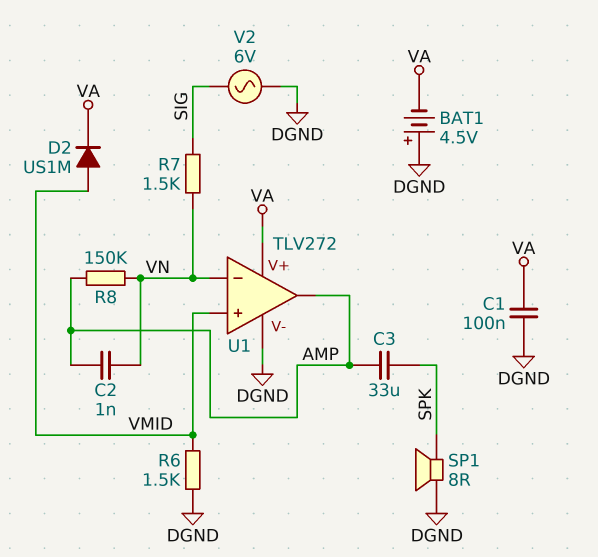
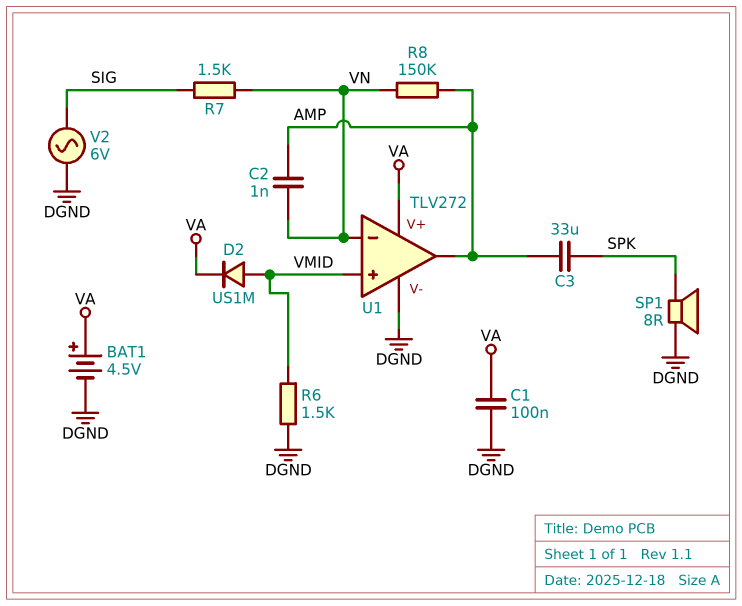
BAT1: 4.5V (plus DGND, minus VA) -> 4.5V (plus VA, minus DGND)

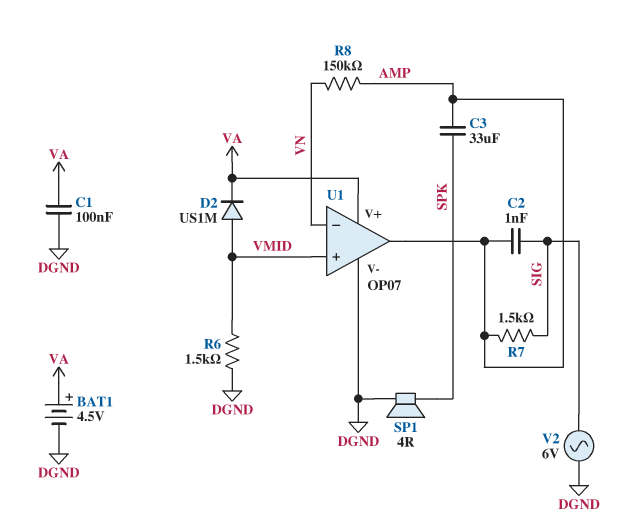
C2: 1nF (AMP, VN) -> 1nF (AMP, SIG)
R7: 1.5k (SIG, VN) -> 1.5k (AMP, SIG)
SP1: speaker 8R (DGND, SPK) -> speaker 4R (DGND, SPK)
U1: TLV272 -> OP07

